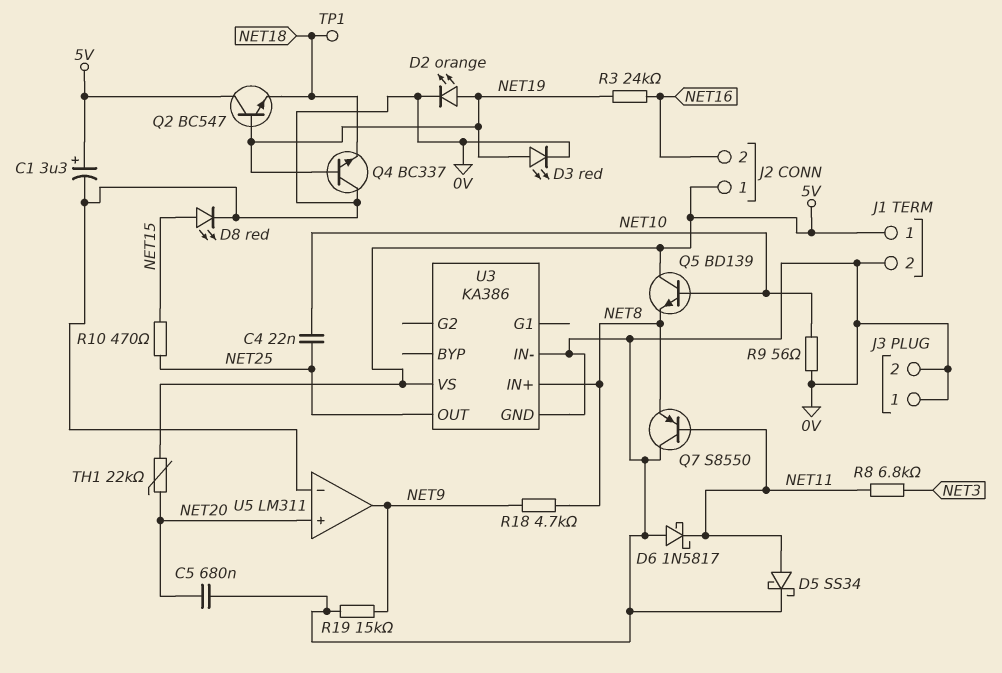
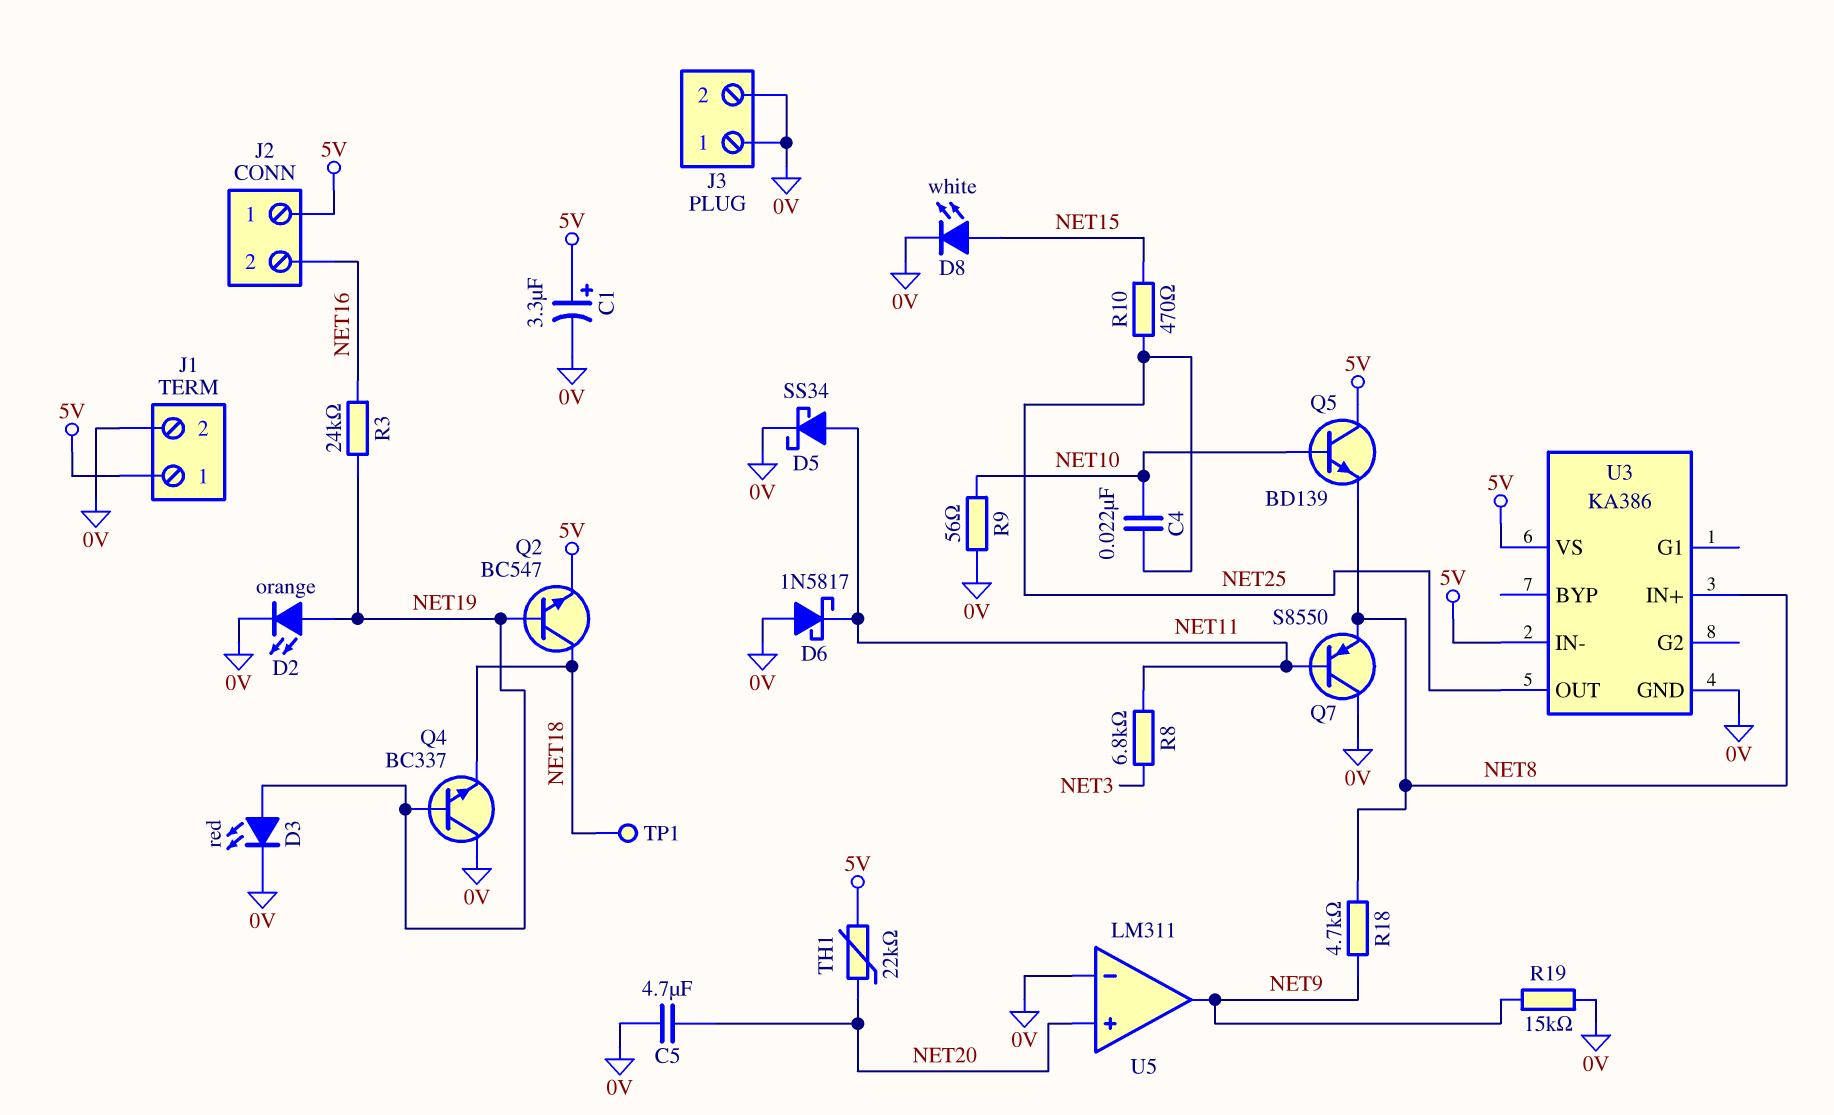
C5: 680nF (0V, NET20) -> 4.7uF (0V, NET20)
D8: LED red (A NET15, K 0V) -> LED white (A NET15, K 0V)
Q2: NPN BC547 (B NET19, C 5V, E NET18) -> NPN BC547 (B NET19, C NET18, E 5V)
U3 pin IN-: 0V -> 5V

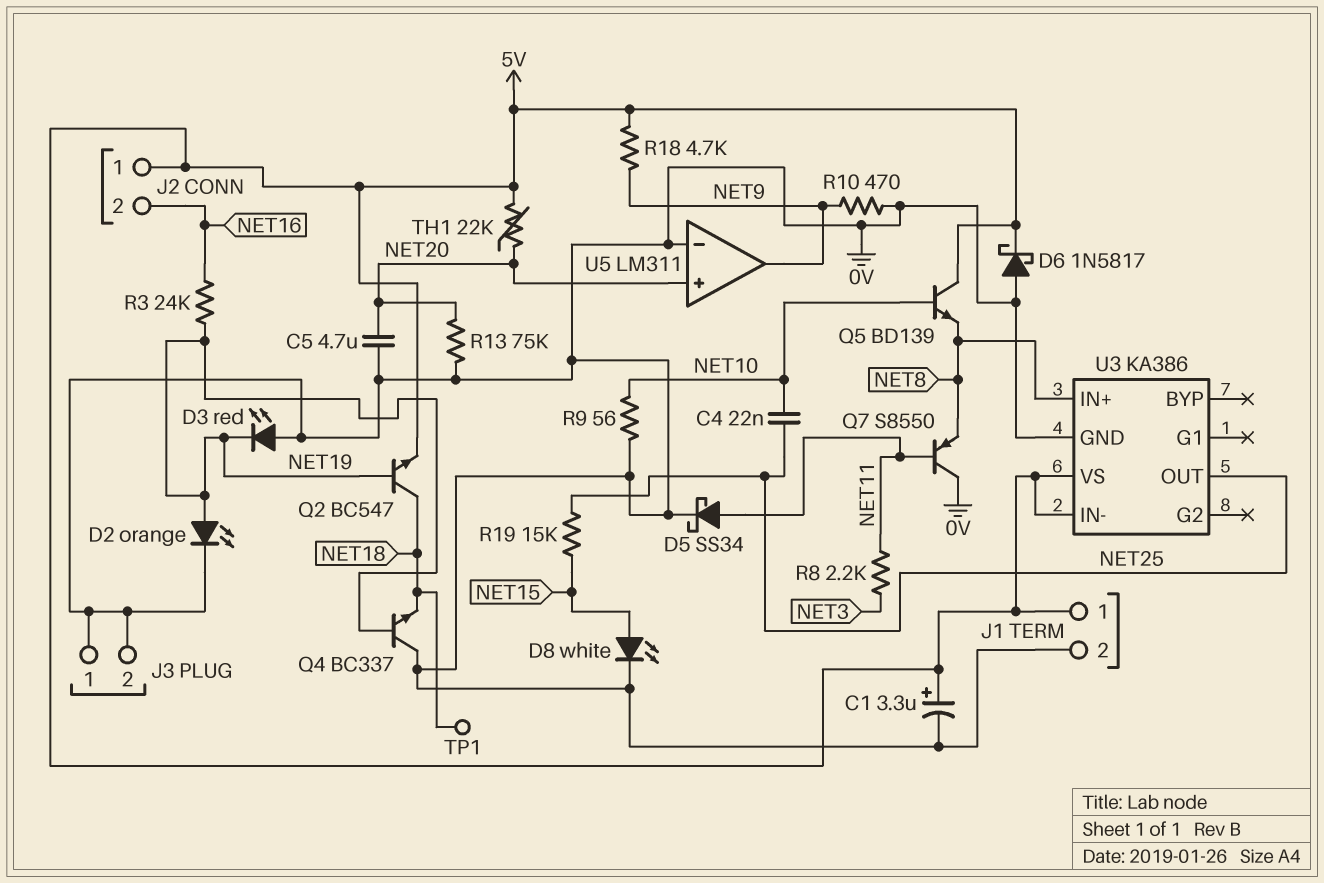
D3: LED red (A NET19, K 0V) -> LED red (A 0V, K NET19)
D6: schottky 1N5817 (A 0V, K NET11) -> schottky 1N5817 (A 0V, K 5V)
R8: 6.8k (NET3, NET11) -> 2.2k (NET3, NET11)
R10: 470 (NET15, NET25) -> 470 (0V, NET9)
R13: none -> 75k (0V, NET20)
R18: 4.7k (NET8, NET9) -> 4.7k (5V, NET9)
R19: 15k (0V, NET9) -> 15k (NET15, NET25)

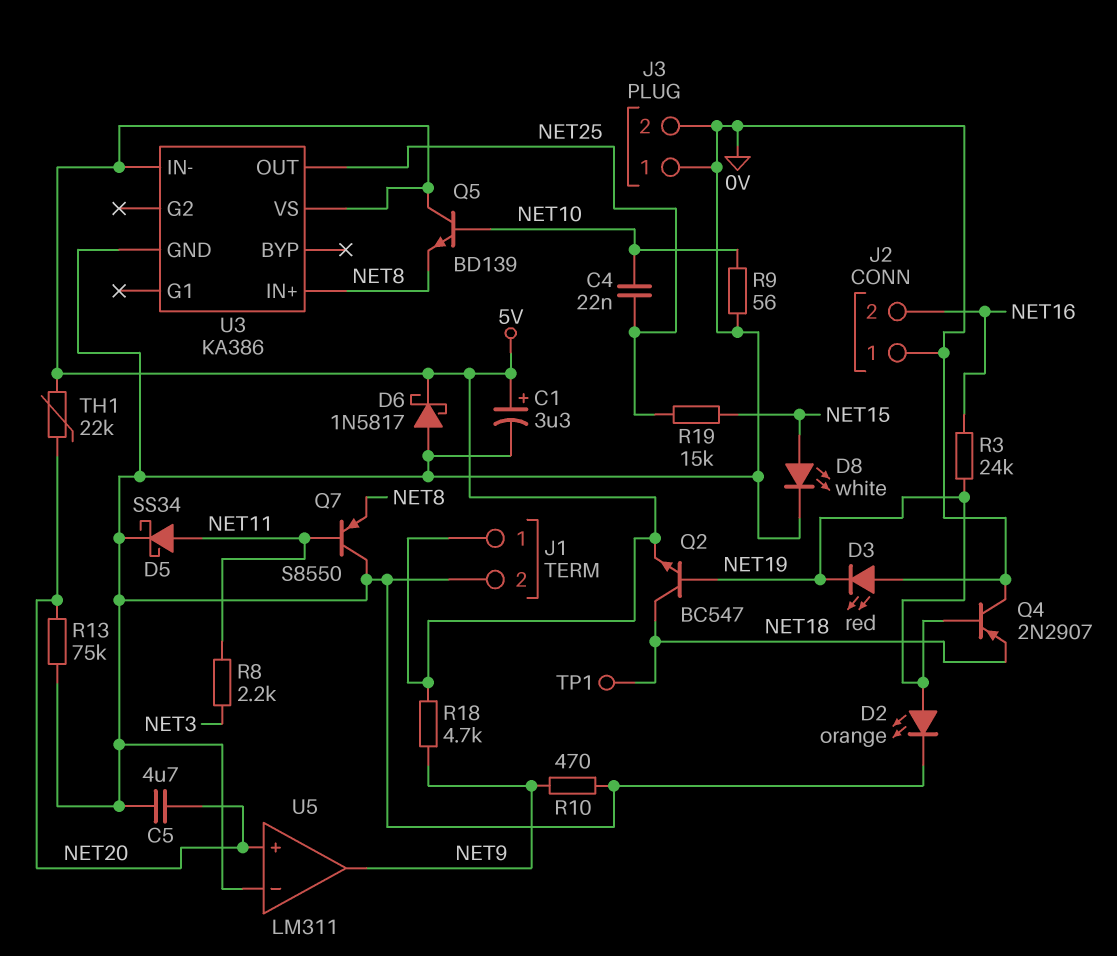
J2 pin 1: 5V -> 0V
Q4: NPN BC337 (B NET19, C 0V, E NET18) -> PNP 2N2907 (B NET19, C 0V, E NET18)

